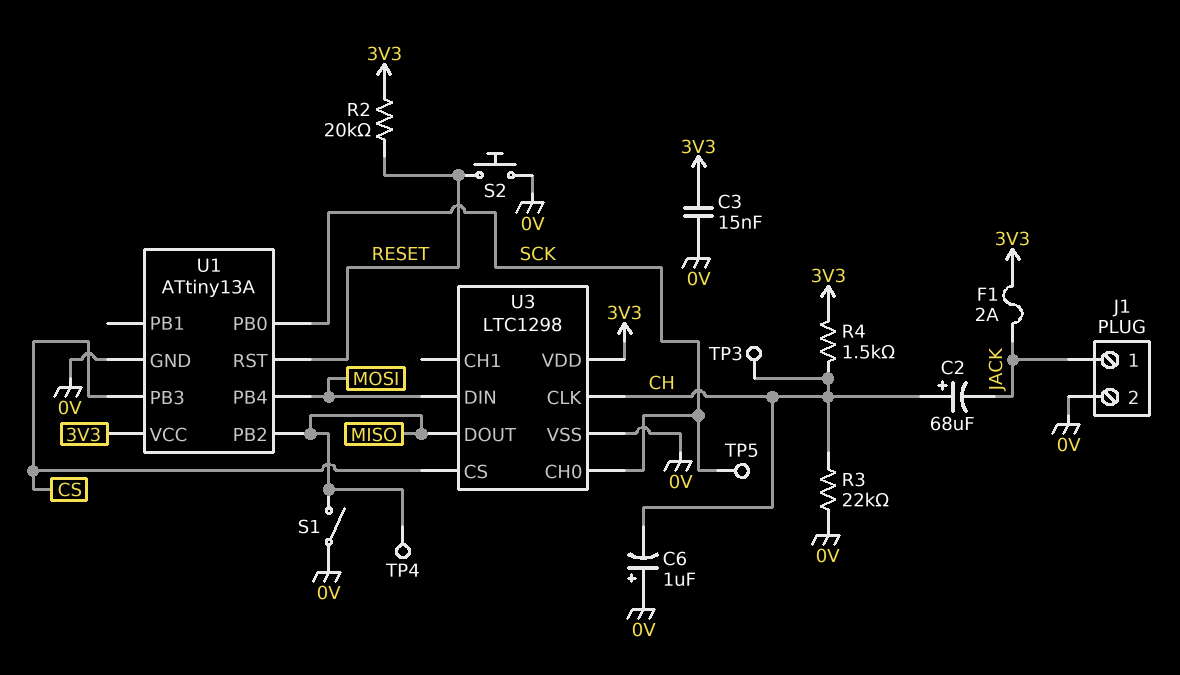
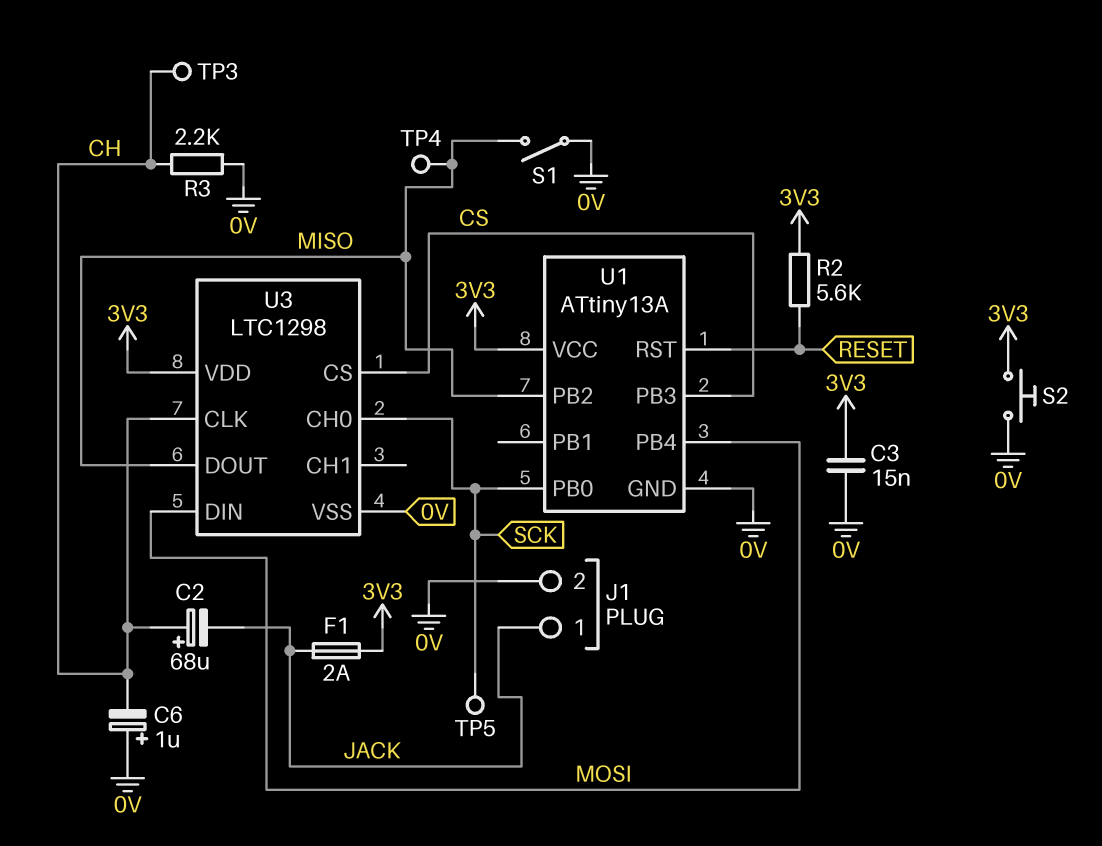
R2: 20k (3V3, RESET) -> 5.6k (3V3, RESET)
R3: 22k (0V, CH) -> 2.2k (0V, CH)
R4: 1.5k (3V3, CH) -> none
S2: button (0V, RESET) -> button (0V, 3V3)

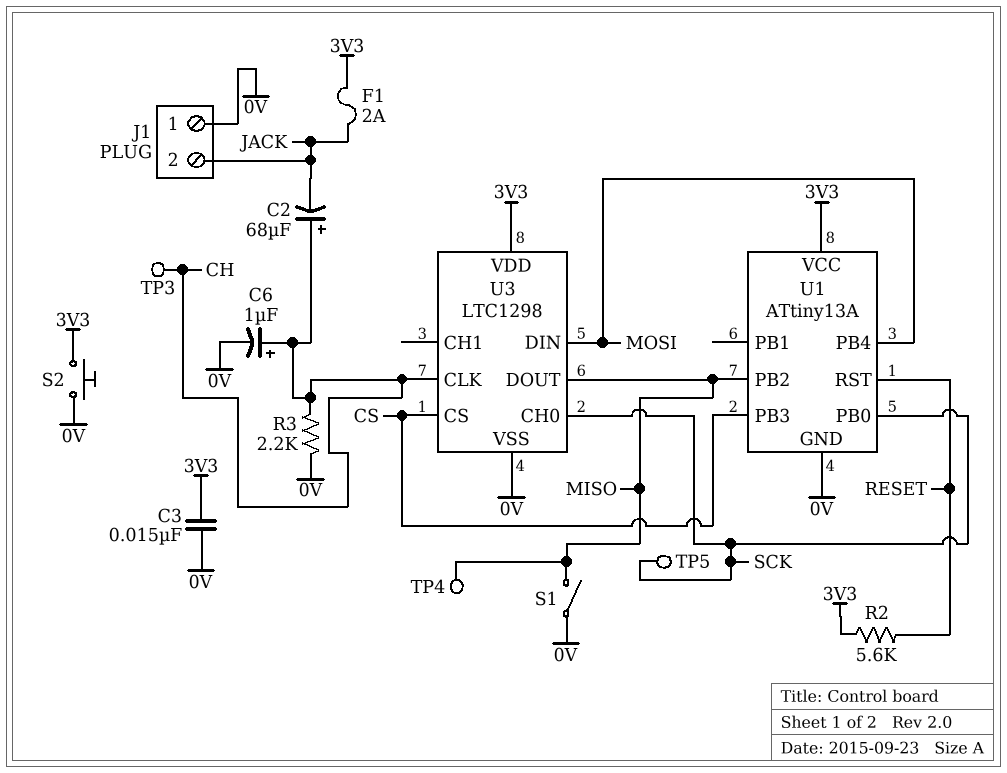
C6: 1uF (plus 0V, minus CH) -> 1uF (plus CH, minus 0V)
J1 pin 1: JACK -> 0V
J1 pin 2: 0V -> JACK

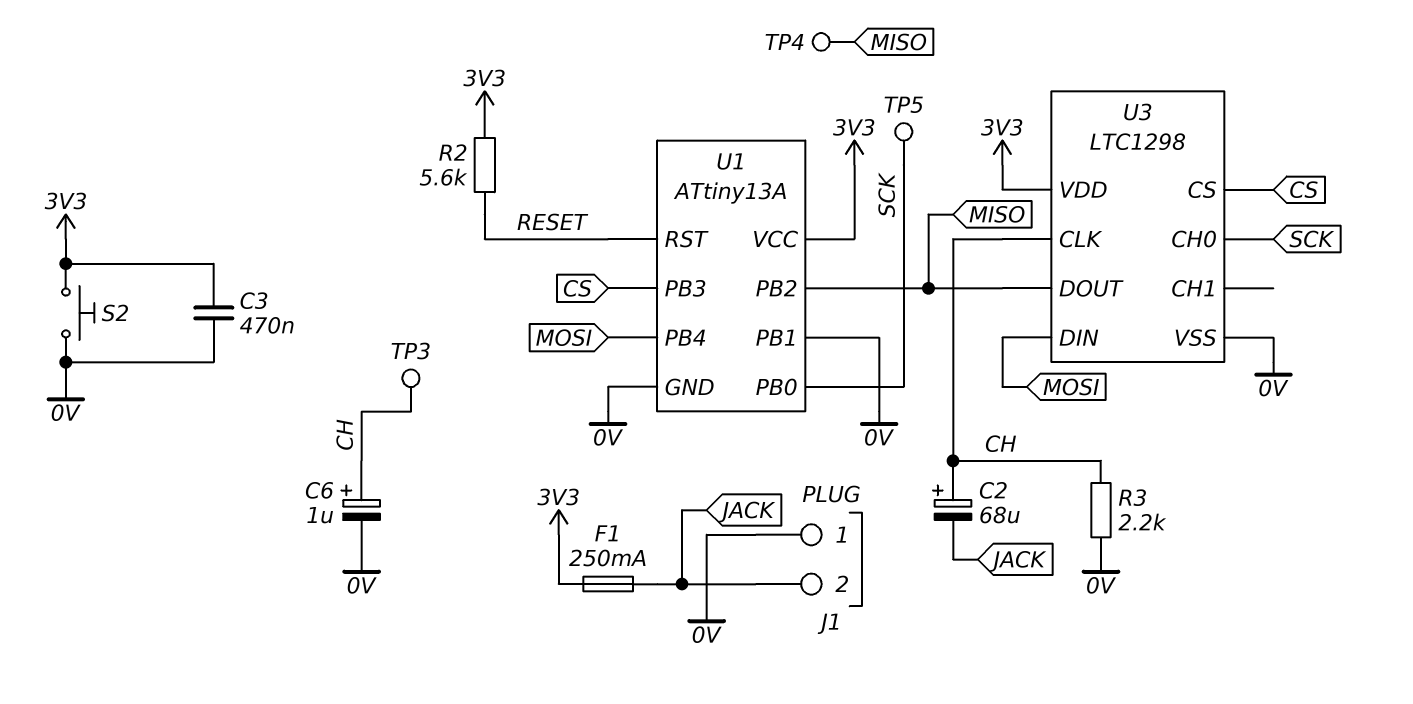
C3: 15nF (0V, 3V3) -> 470nF (0V, 3V3)
F1: 2A (3V3, JACK) -> 250mA (3V3, JACK)
S1: switch (0V, MISO) -> none
U1 pin PB1: none -> 0V

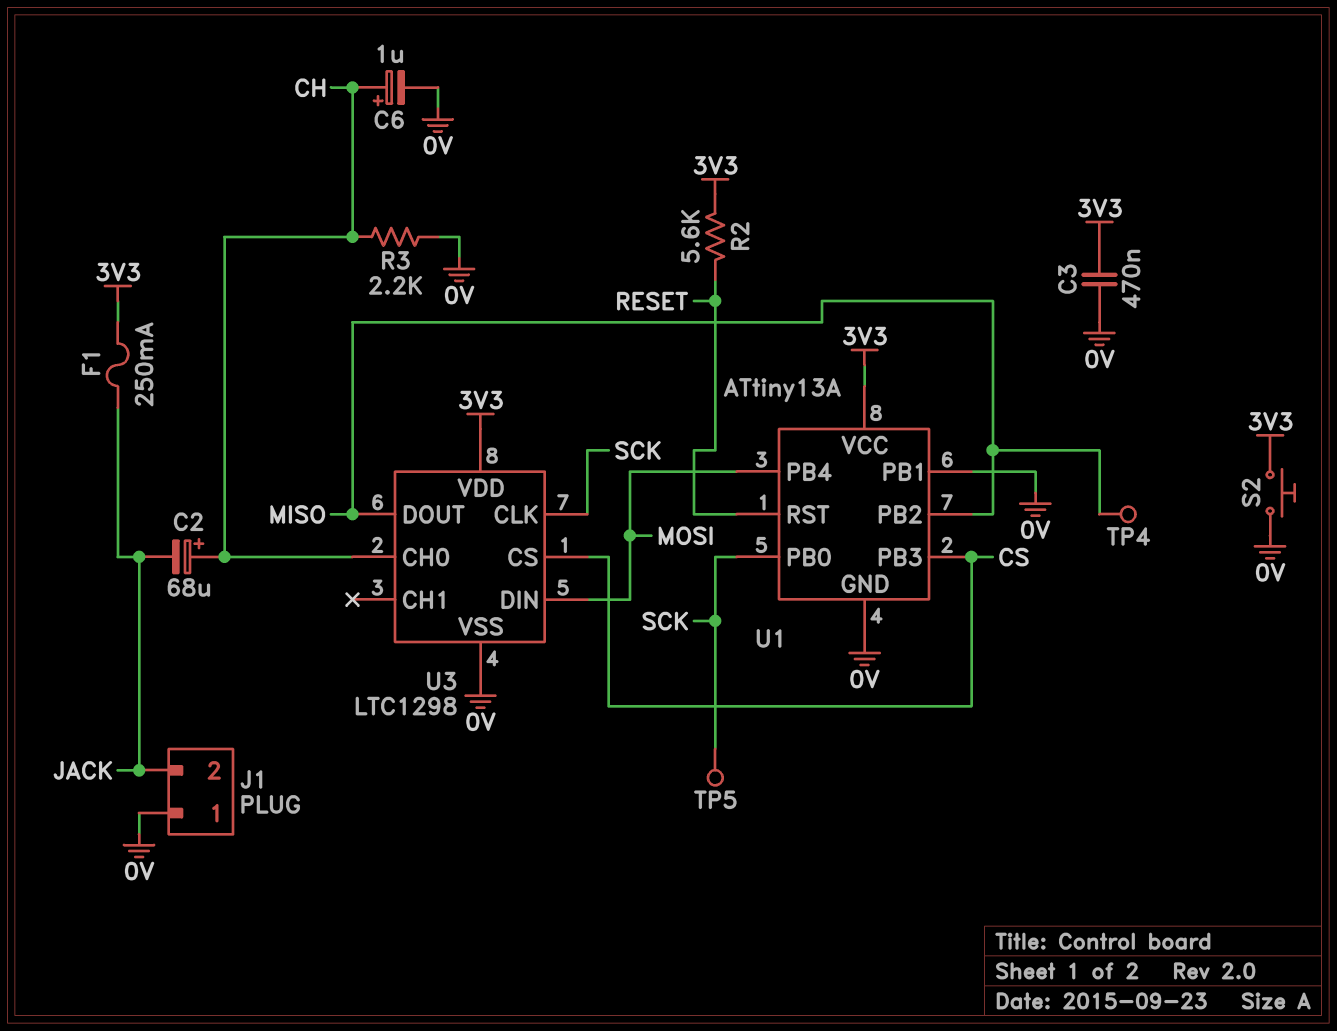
TP3: test point (CH) -> none
U3 pin CH0: SCK -> CH
U3 pin CLK: CH -> SCK

